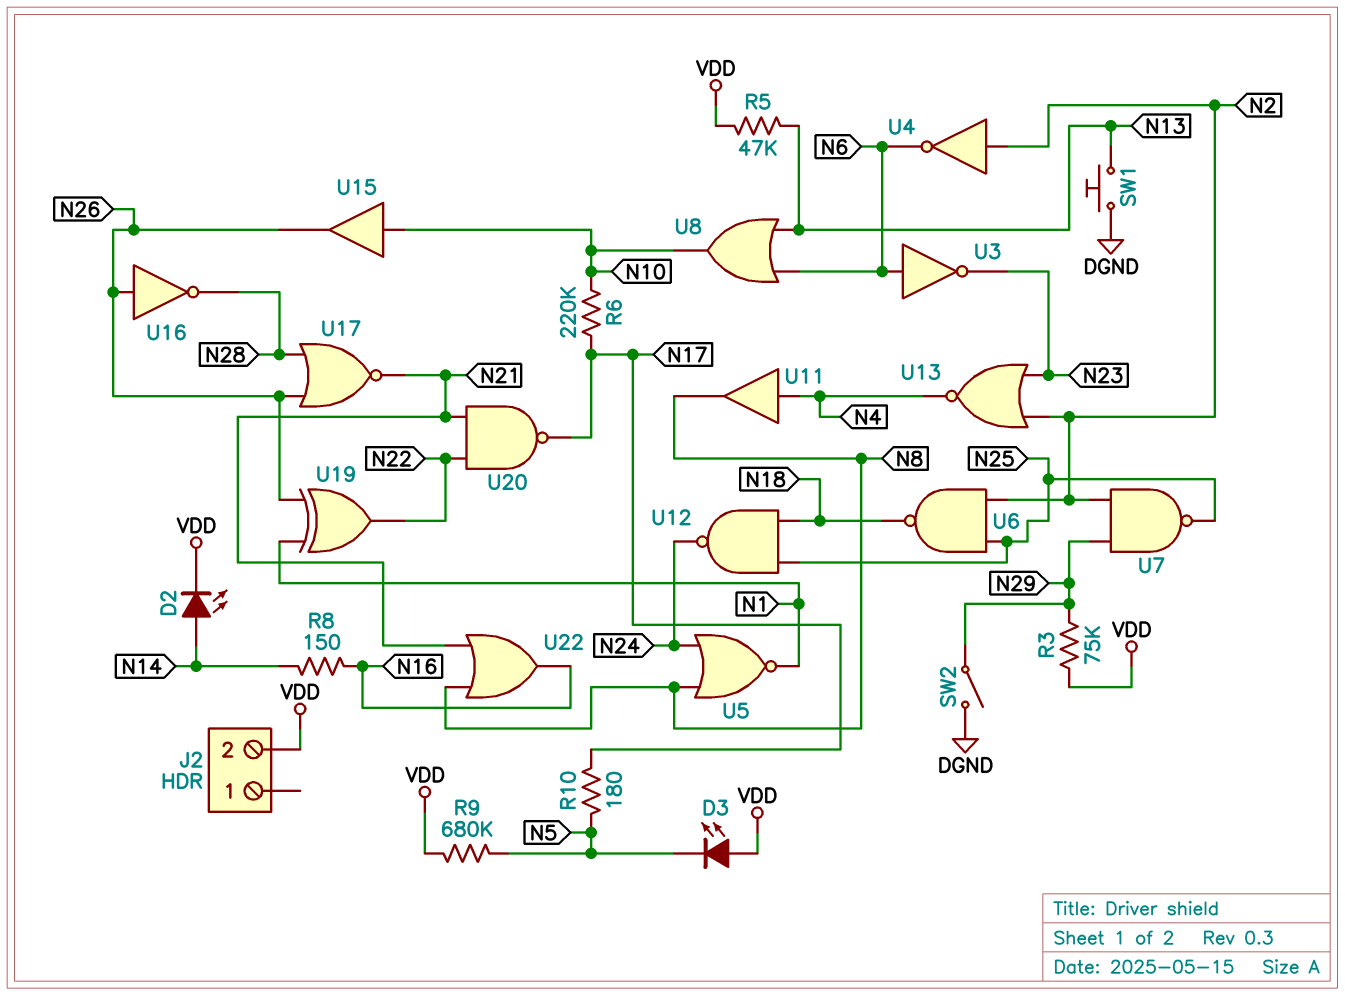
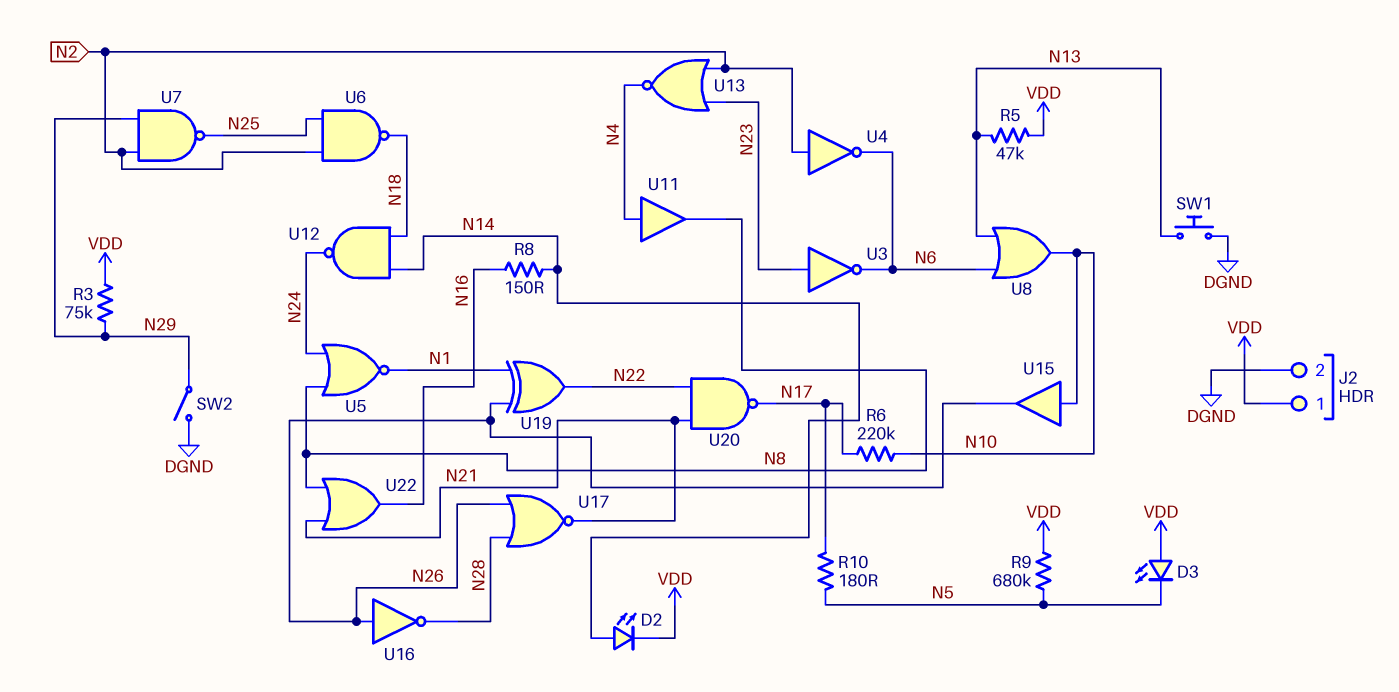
J2 pin 1: none -> VDD
J2 pin 2: VDD -> DGND
U3: NOT (in N6, out N23) -> NOT (in N23, out N6)
U12: NAND (in N18, in N25, out N24) -> NAND (in N14, in N18, out N24)

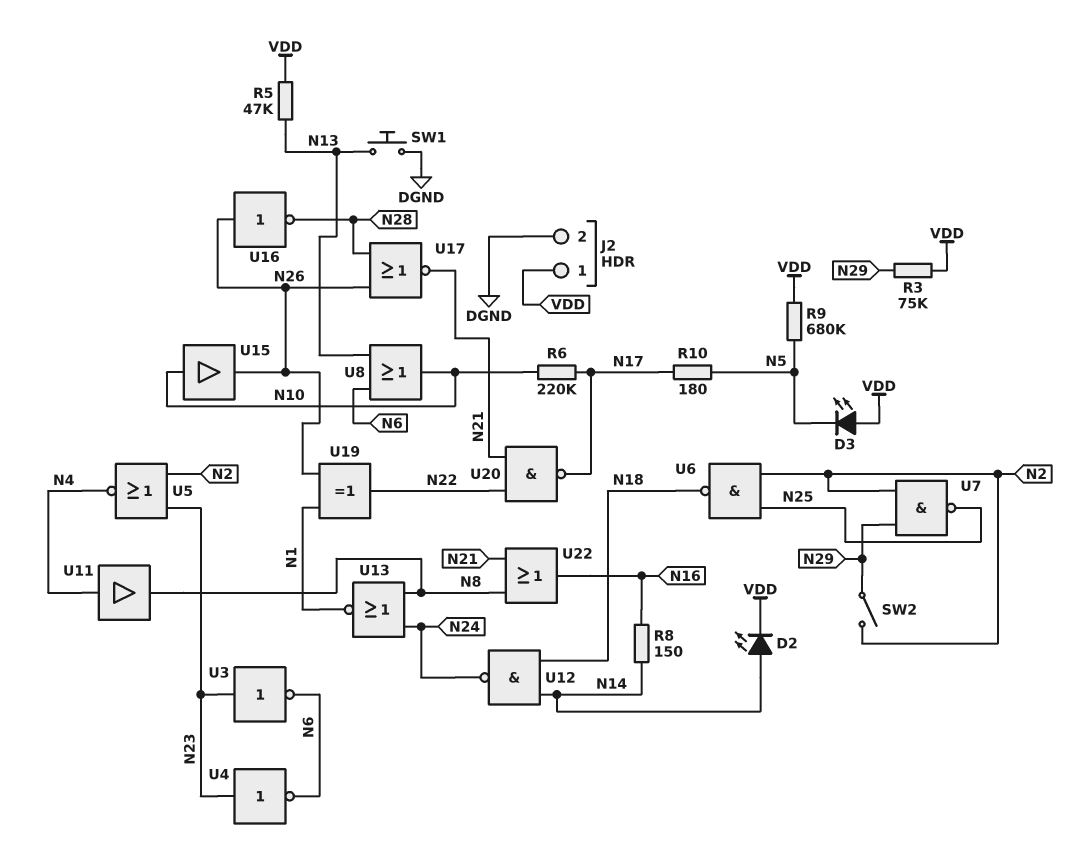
SW2: switch (DGND, N29) -> switch (N2, N29)
U4: NOT (in N2, out N6) -> NOT (in N23, out N6)
U5: NOR (in N8, in N24, out N1) -> NOR (in N2, in N23, out N4)
U13: NOR (in N2, in N23, out N4) -> NOR (in N8, in N24, out N1)

